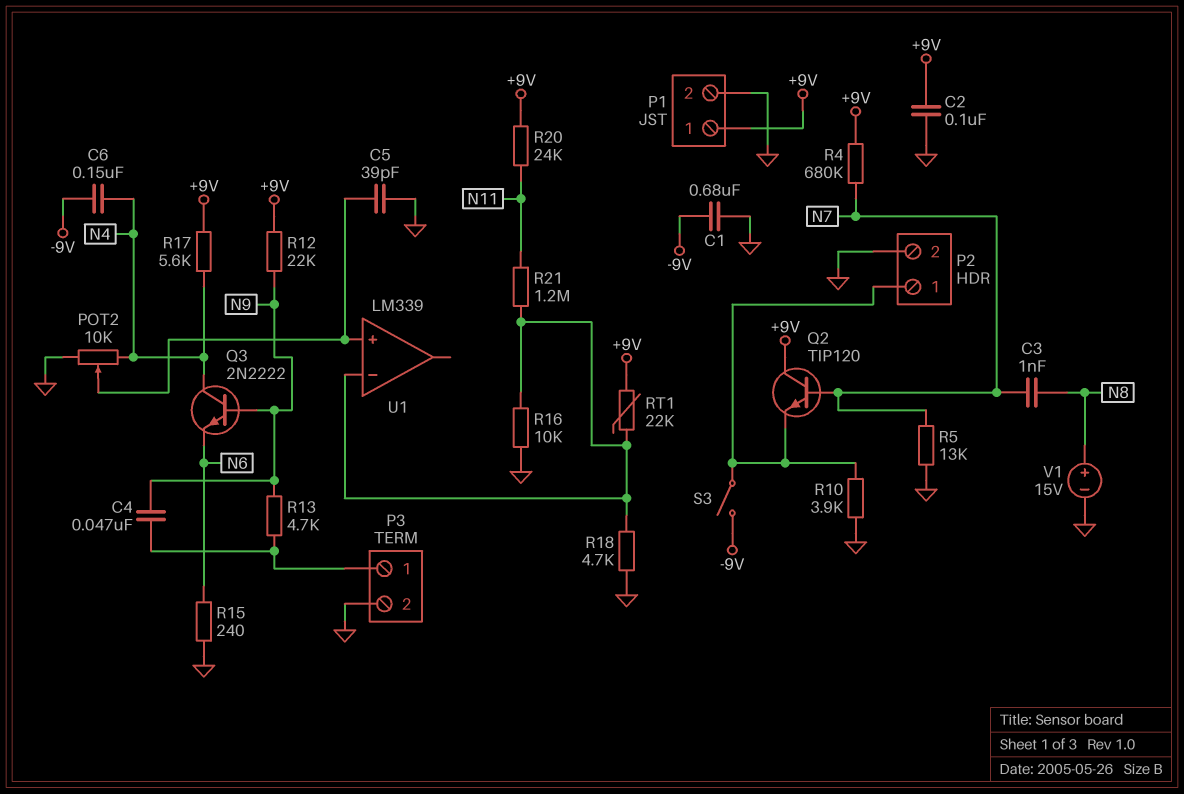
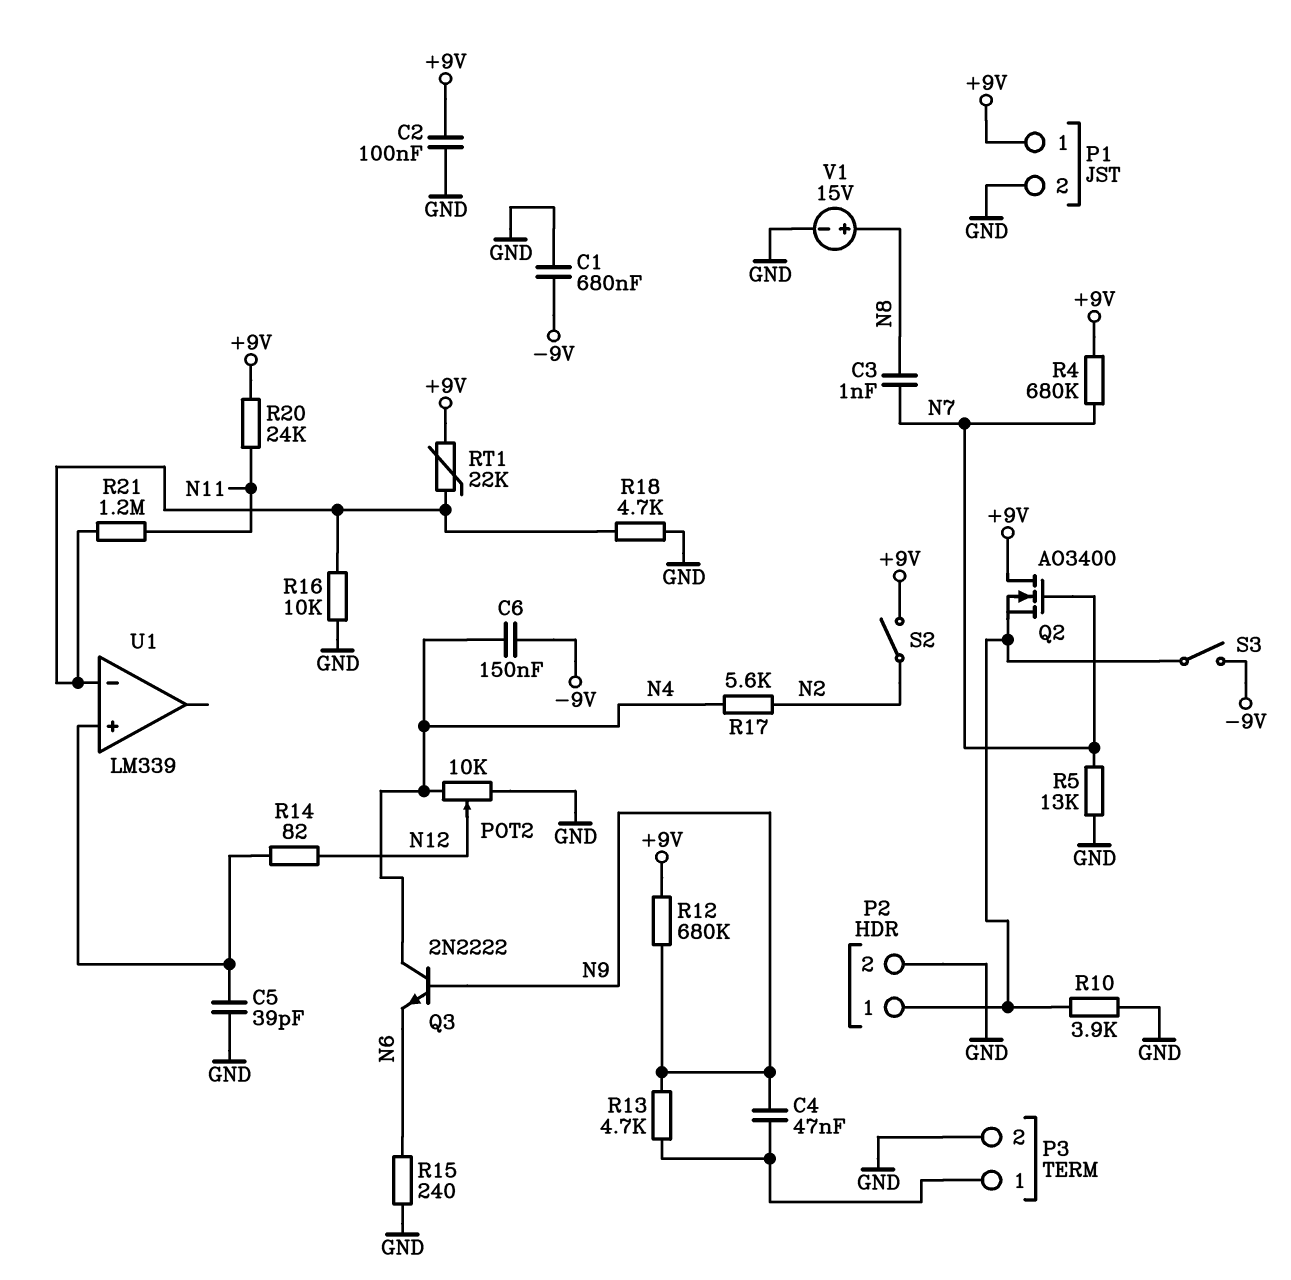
POT2: 10k (GND, N4, wiper U1/in+) -> 10k (GND, N4, wiper N12)
Q2: NPN TIP120 (B N7, C +9V, E P2/1) -> NMOS AO3400 (G N7, D +9V, S P2/1)
R12: 22k (+9V, N9) -> 680k (+9V, N9)
R14: none -> 82 (N12, U1/in+)
R17: 5.6k (+9V, N4) -> 5.6k (N2, N4)
S2: none -> switch (+9V, N2)

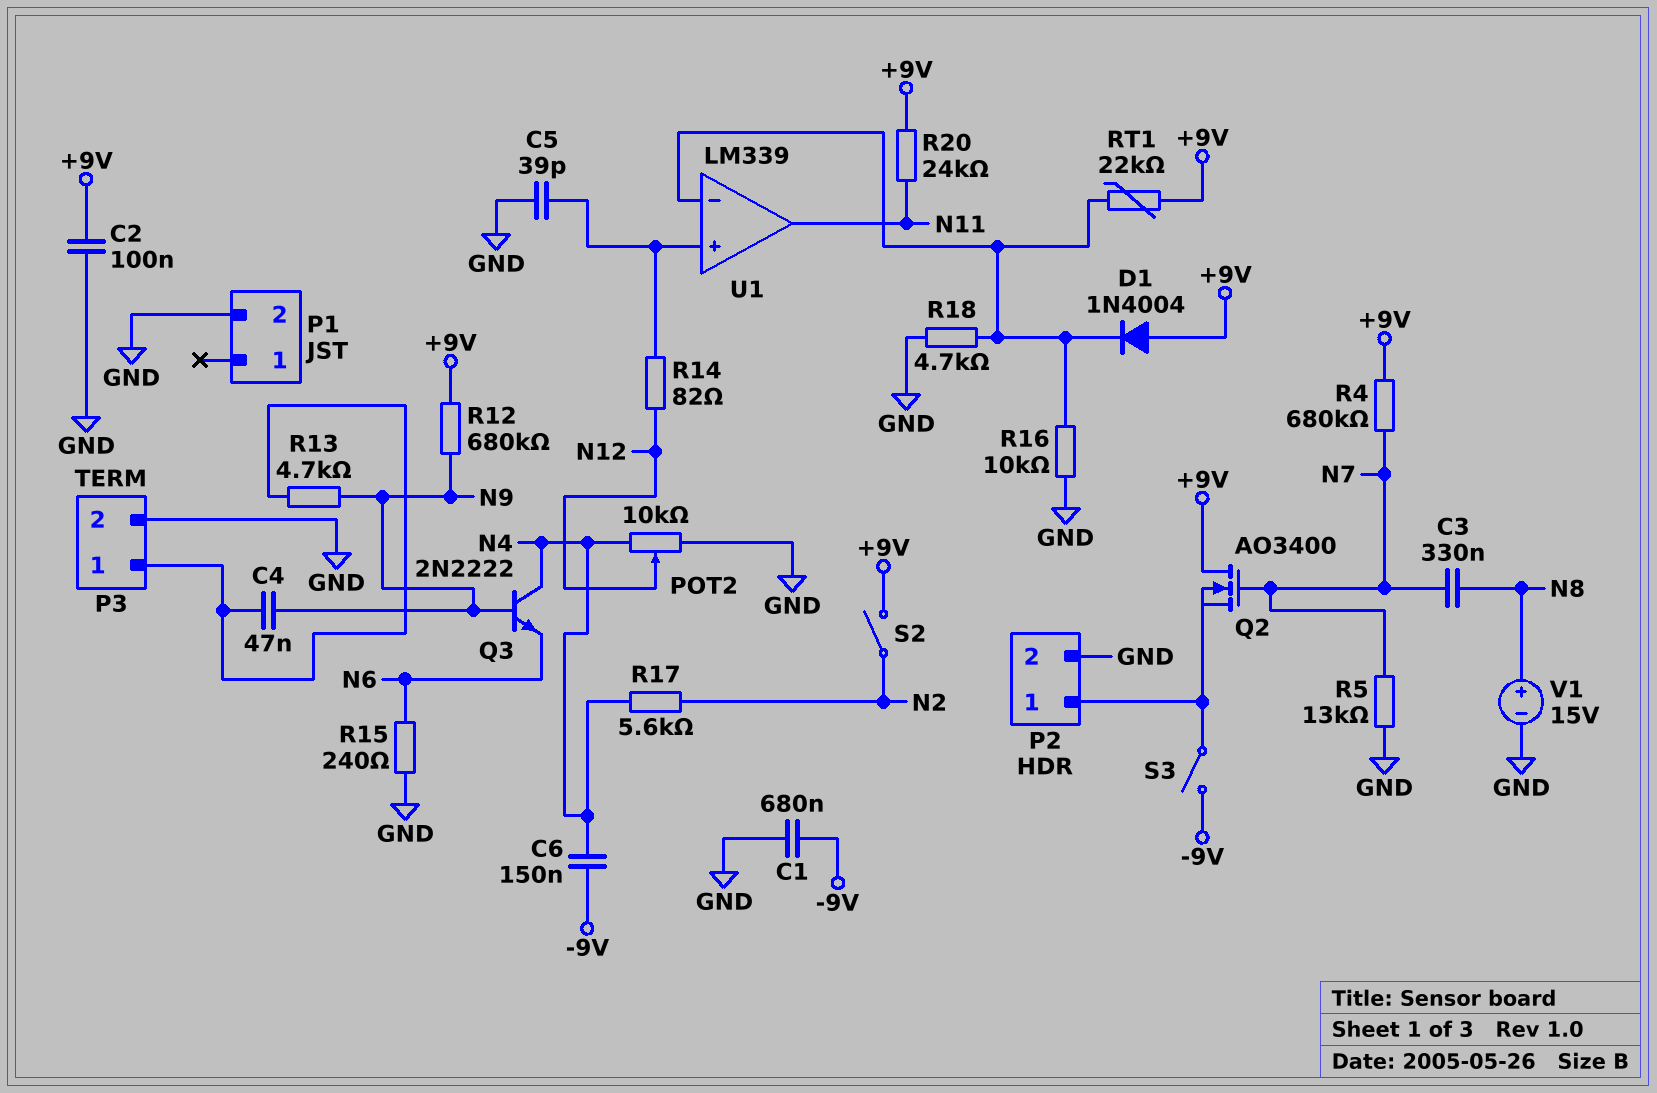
C3: 1nF (N7, N8) -> 330nF (N7, N8)
D1: none -> diode 1N4004 (A +9V, K U1/in-)
P1 pin 1: +9V -> none
R10: 3.9k (GND, P2/1) -> none
R21: 1.2M (N11, U1/in-) -> none
U1 pin out: none -> N11

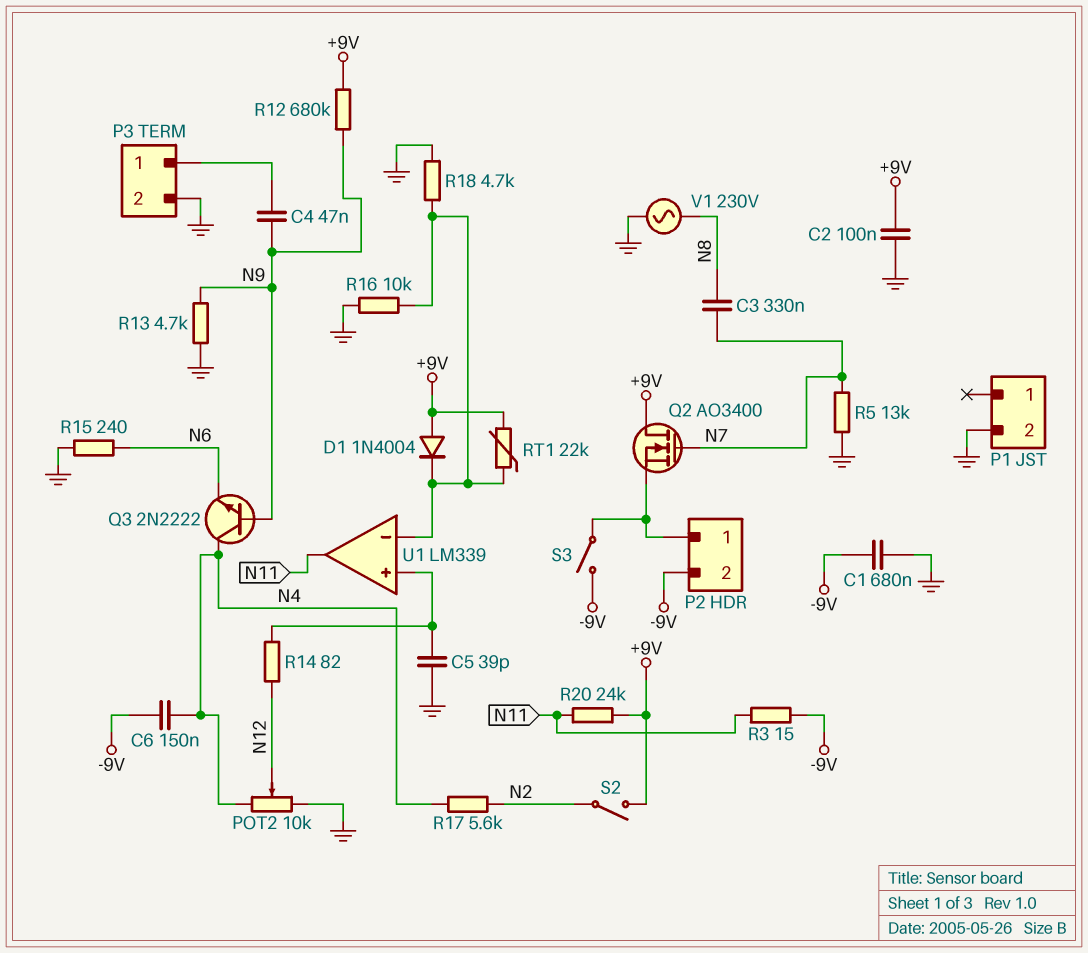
P2 pin 2: GND -> -9V
R3: none -> 15 (-9V, N11)
R4: 680k (+9V, N7) -> none
R13: 4.7k (N9, P3/1) -> 4.7k (GND, N9)
V1: 15V (plus N8, minus GND) -> AC 230V (GND, N8)

